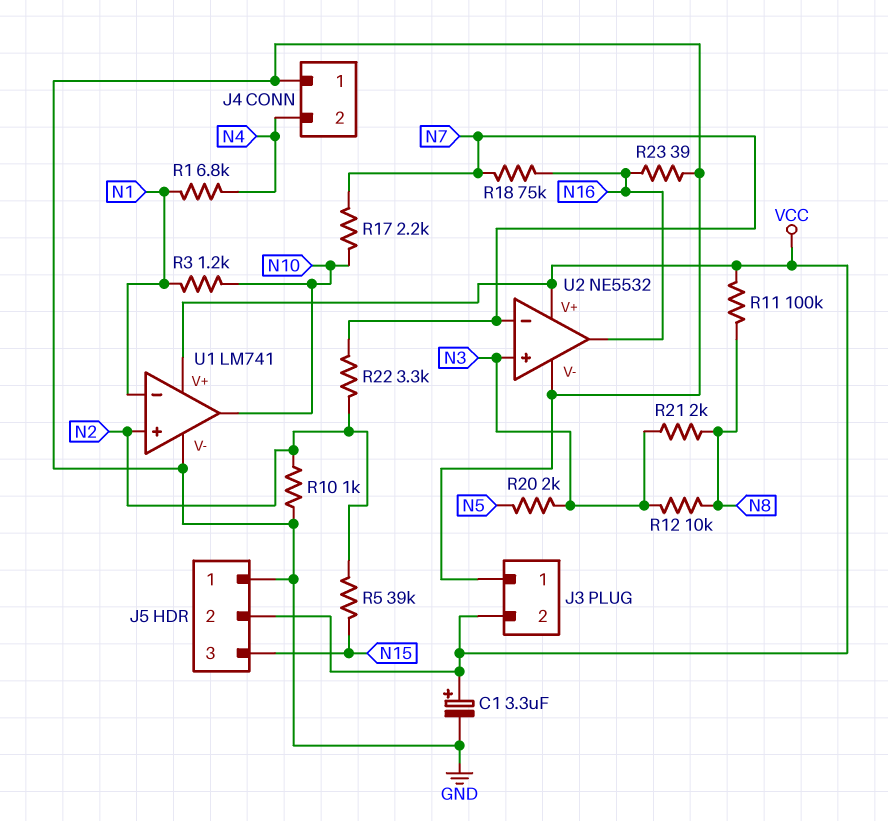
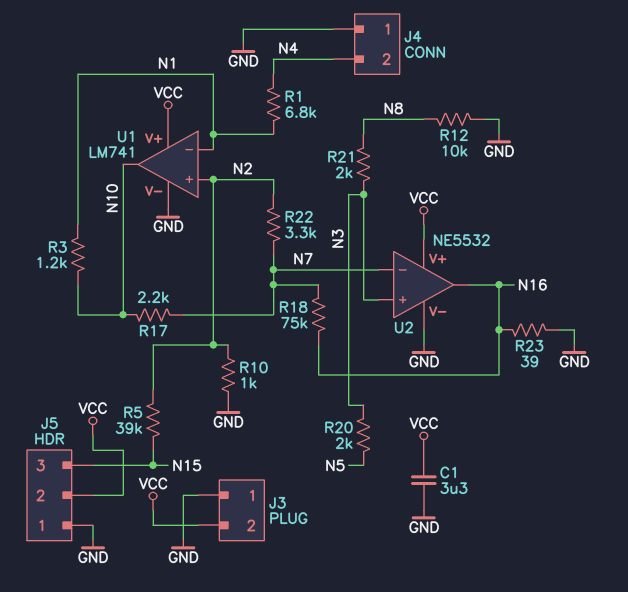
C1: 3.3uF (plus VCC, minus GND) -> 3.3uF (GND, VCC)
R11: 100k (N8, VCC) -> none
R12: 10k (N3, N8) -> 10k (GND, N8)

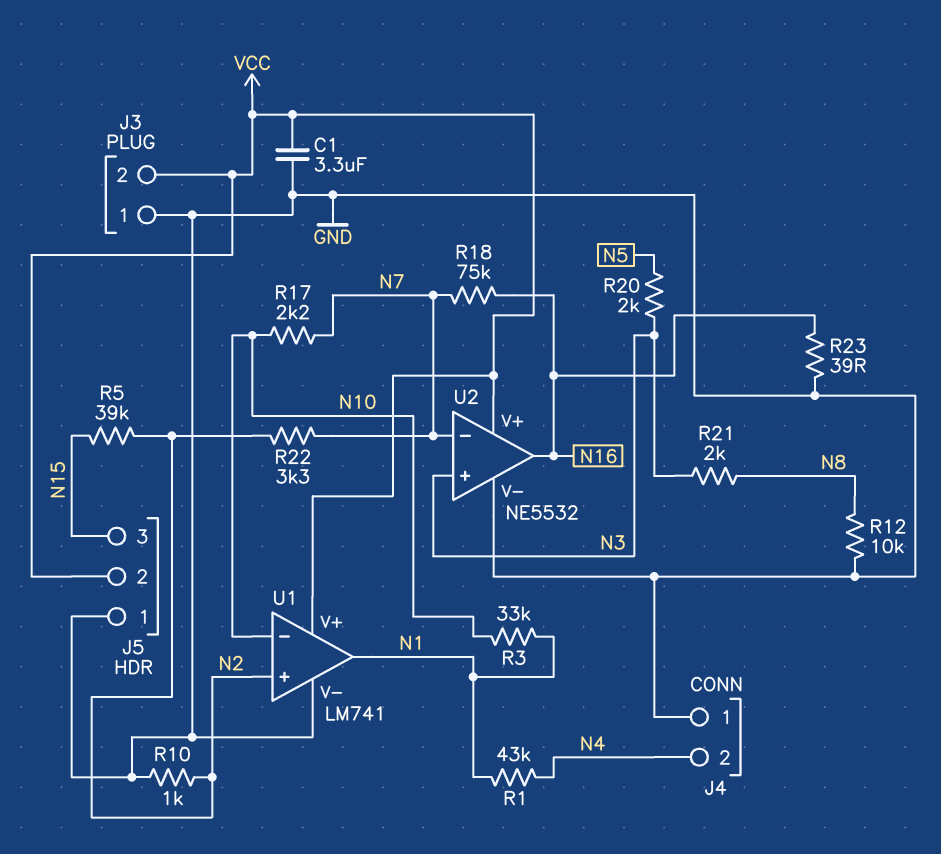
R1: 6.8k (N1, N4) -> 43k (N1, N4)
R3: 1.2k (N1, N10) -> 33k (N1, N10)
U1 pin in-: N1 -> N10
U1 pin out: N10 -> N1

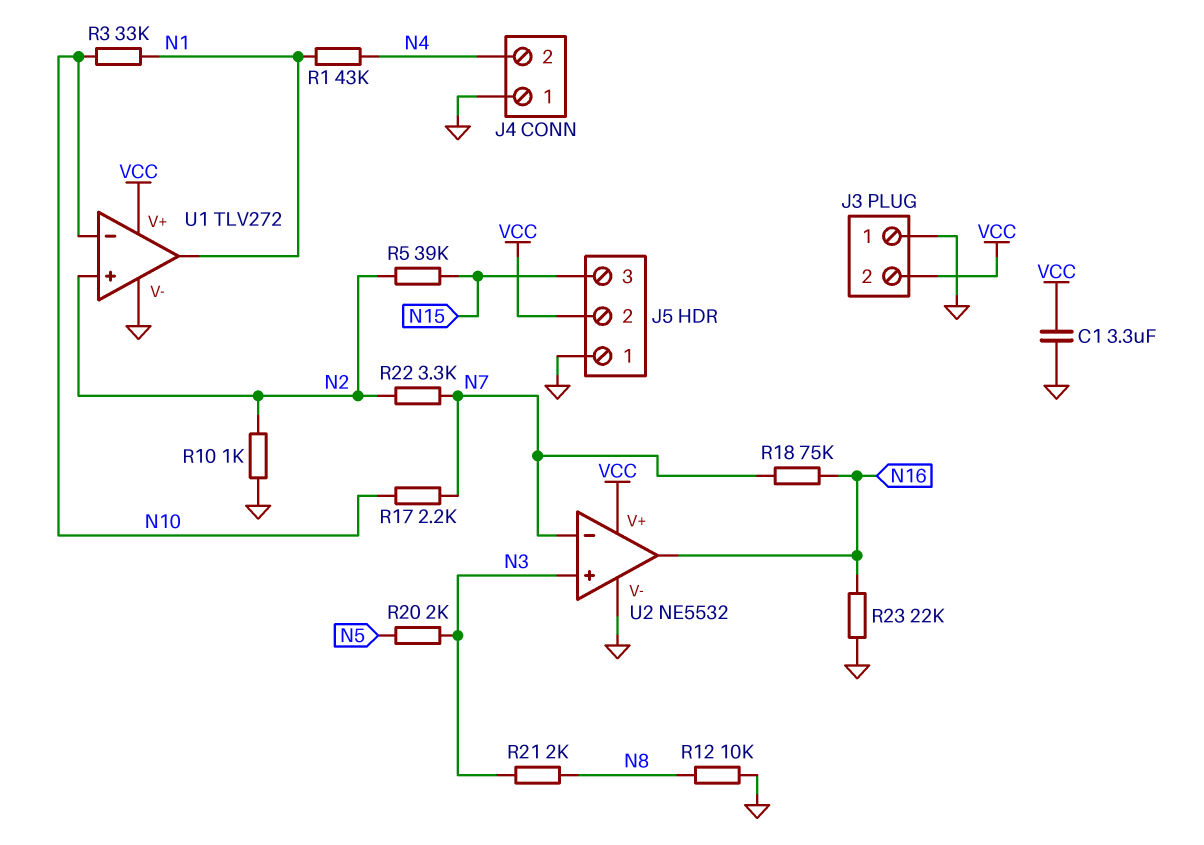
R23: 39 (GND, N16) -> 22k (GND, N16)
U1: LM741 -> TLV272

